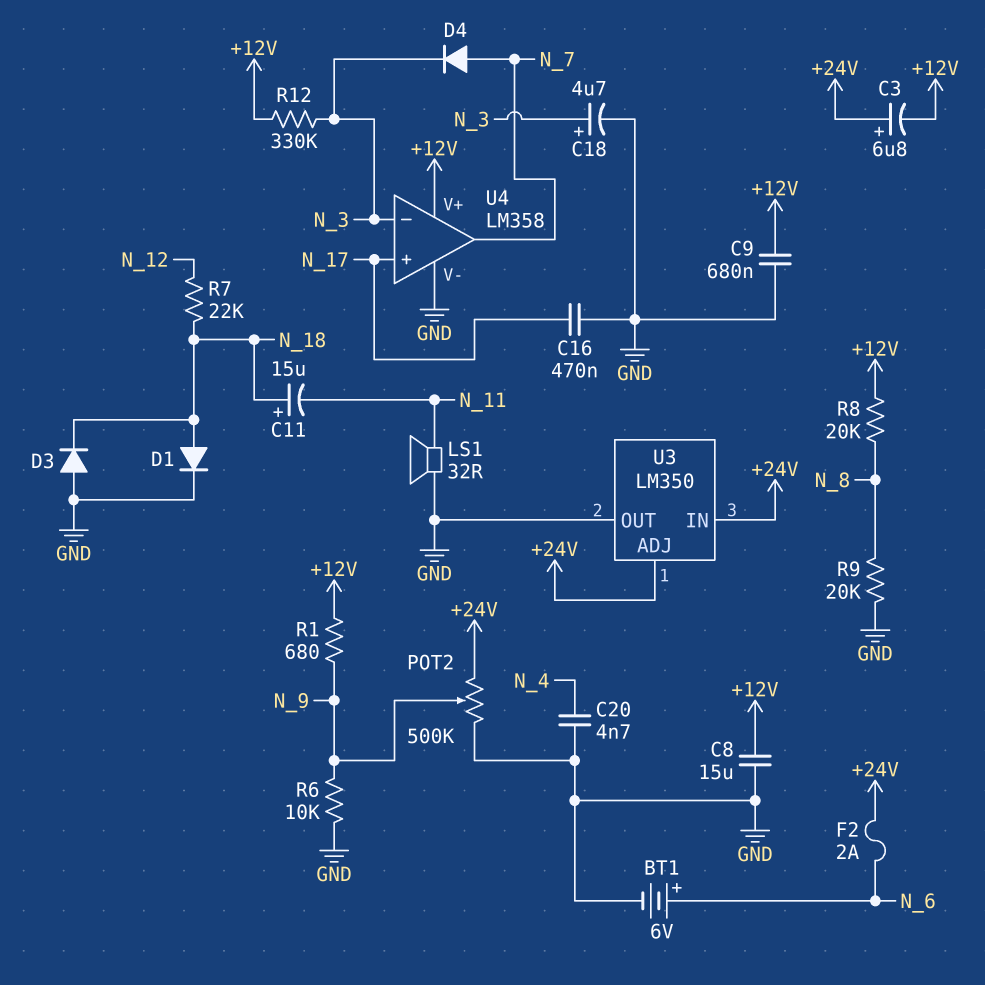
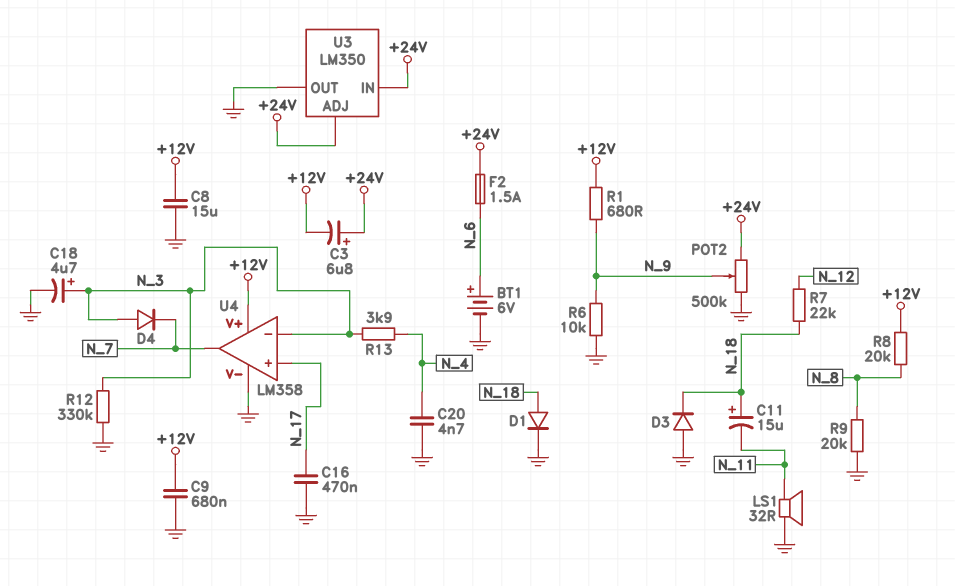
D4: diode (A N_7, K N_3) -> diode (A N_3, K N_7)
F2: 2A (+24V, N_6) -> 1.5A (+24V, N_6)
R12: 330k (+12V, N_3) -> 330k (GND, N_3)
R13: none -> 3.9k (N_3, N_4)

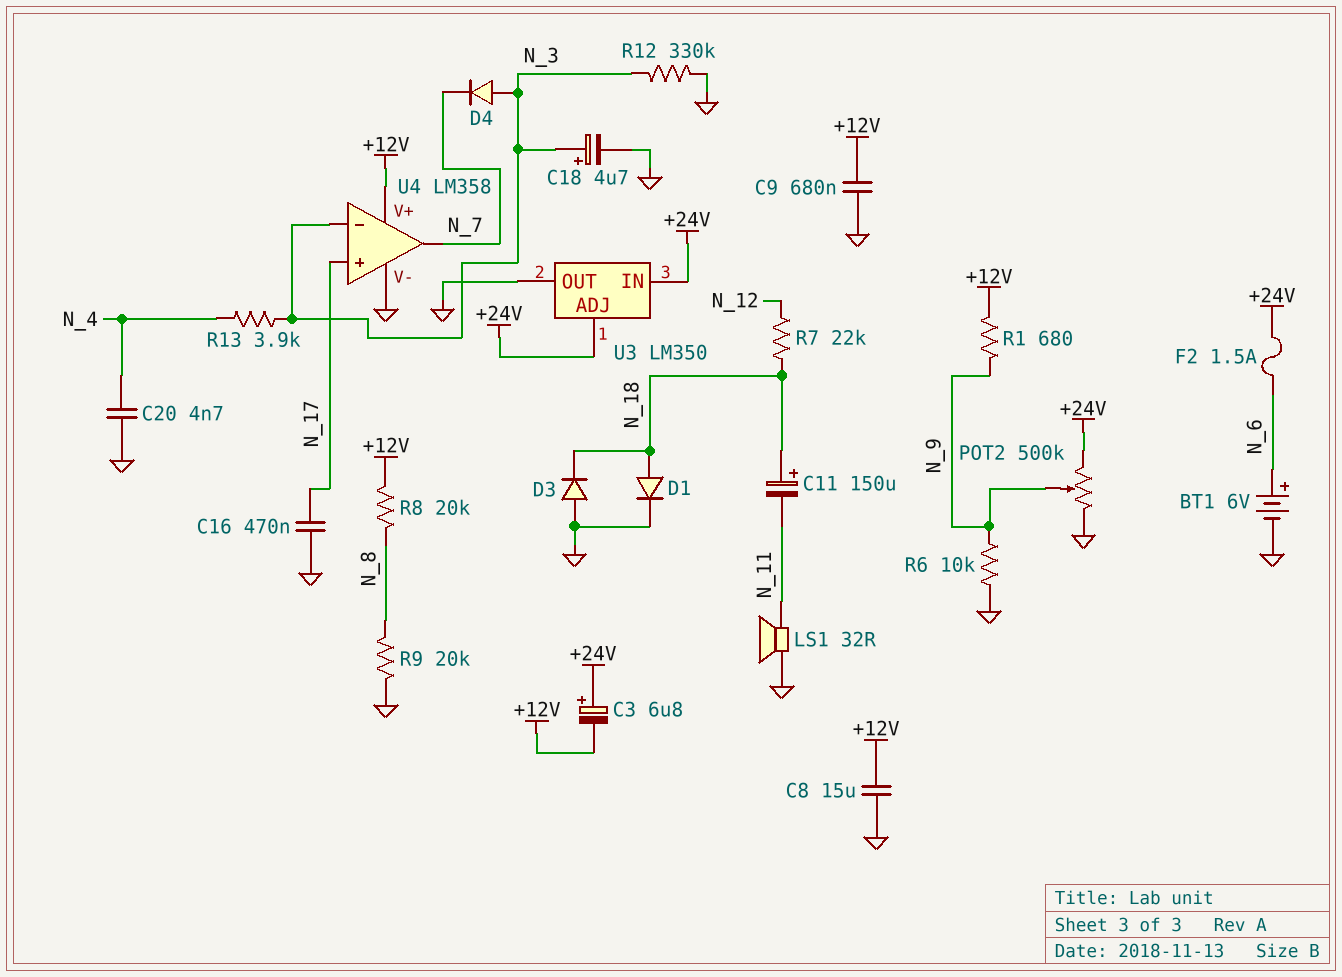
C11: 15uF (plus N_18, minus N_11) -> 150uF (plus N_18, minus N_11)

